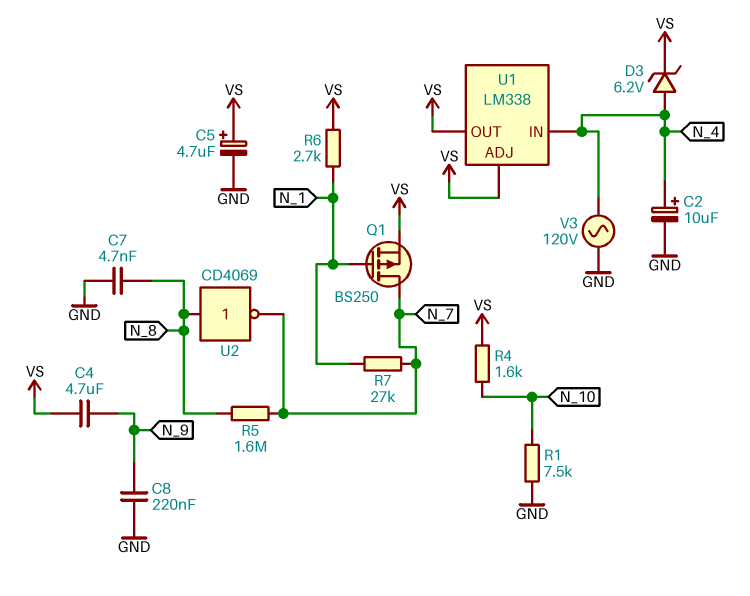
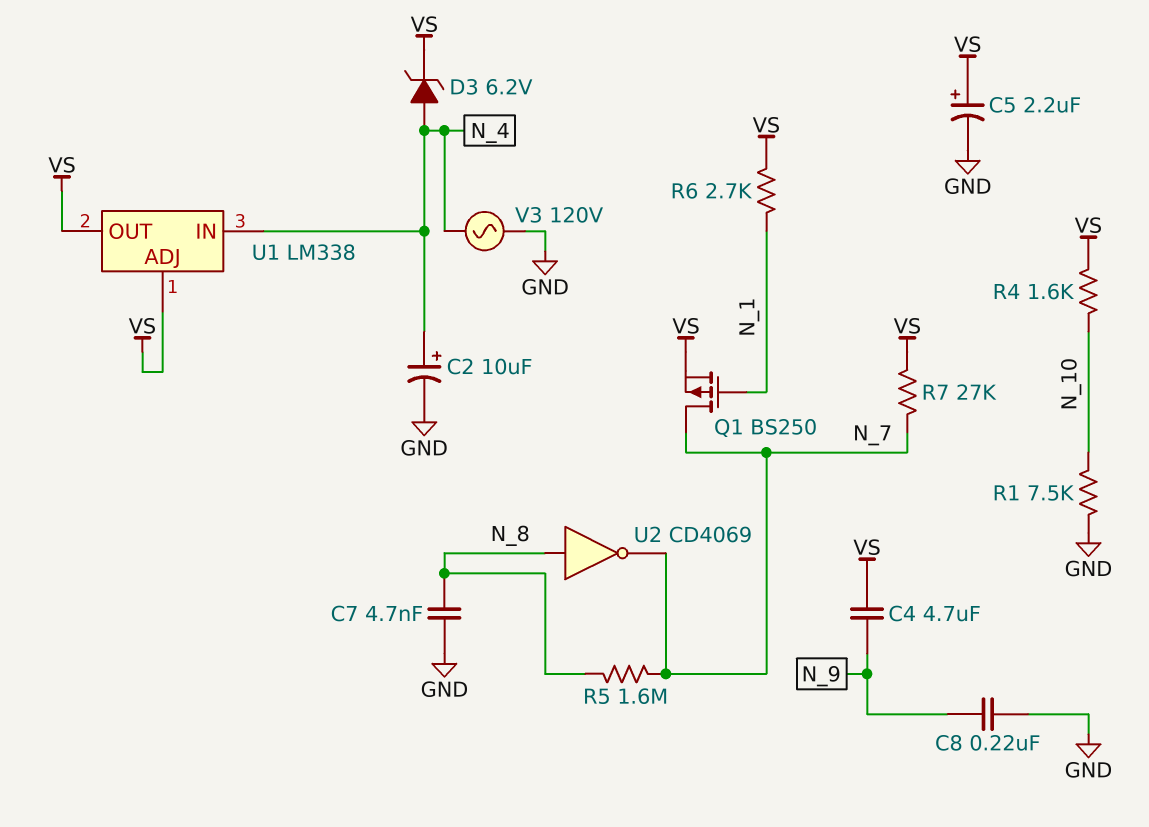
C5: 4.7uF (plus VS, minus GND) -> 2.2uF (plus VS, minus GND)
R7: 27k (N_1, N_7) -> 27k (N_7, VS)

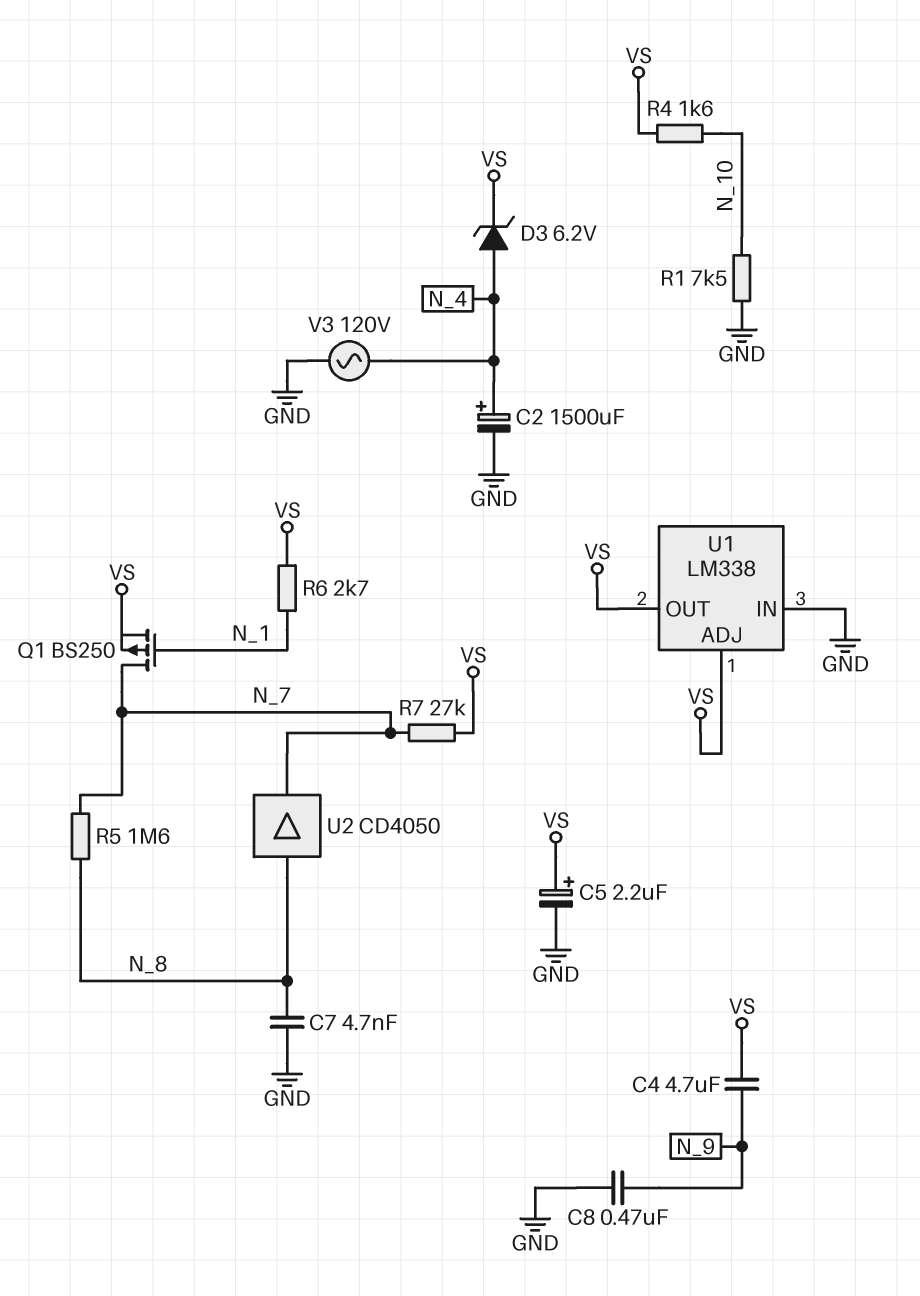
C2: 10uF (plus N_4, minus GND) -> 1500uF (plus N_4, minus GND)
C8: 220nF (GND, N_9) -> 470nF (GND, N_9)
U1 pin IN: N_4 -> GND
U2: NOT CD4069 (in N_8, out N_7) -> buffer CD4050 (in N_8, out N_7)

